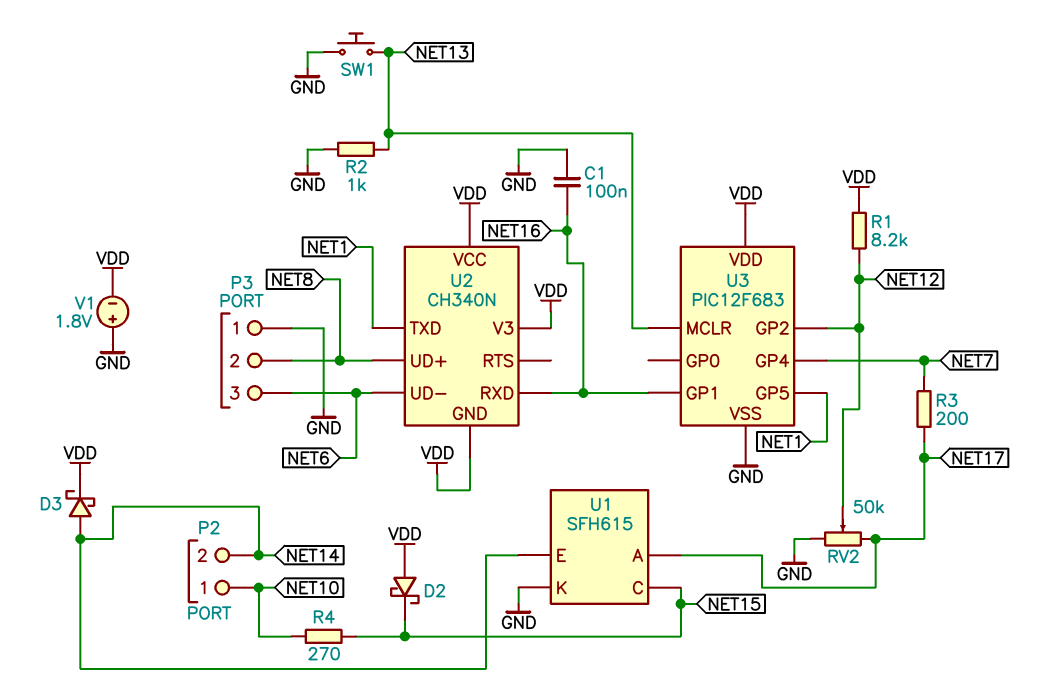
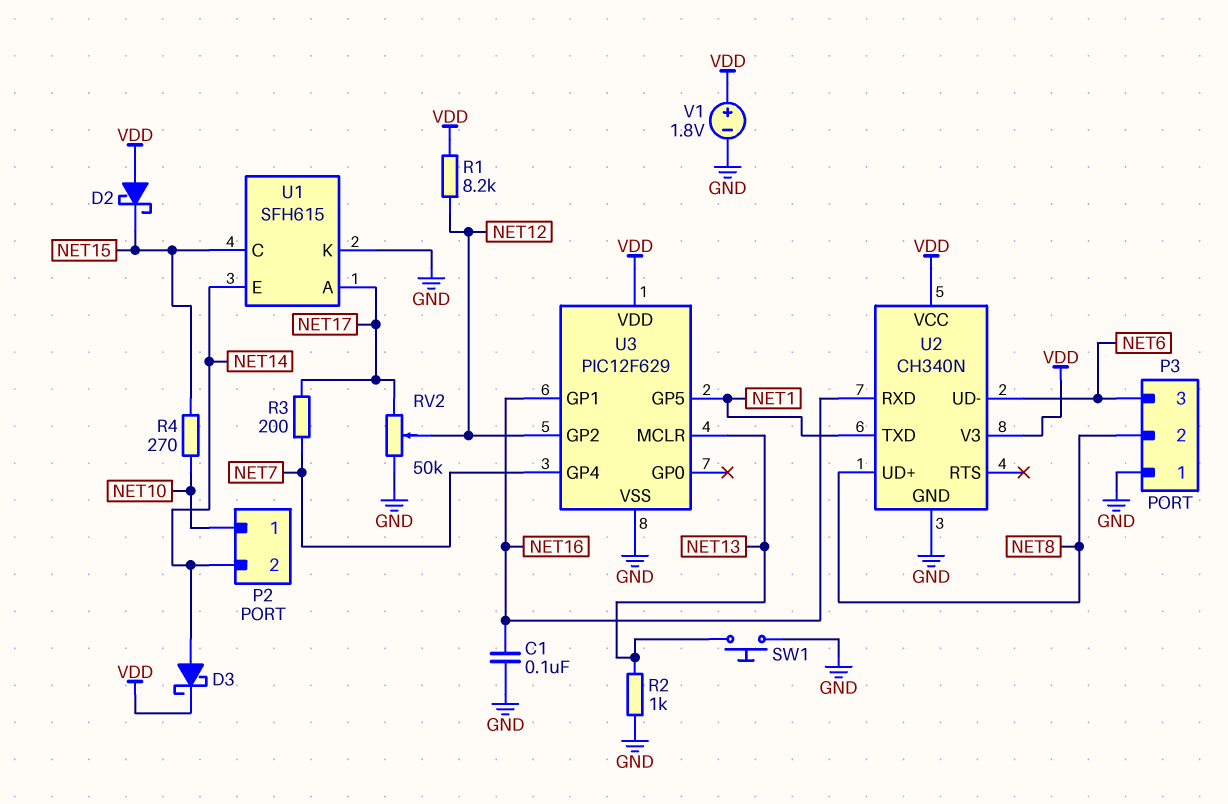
U2 pin GND: VDD -> GND
U3: PIC12F683 -> PIC12F629
V1: 1.8V (plus GND, minus VDD) -> 1.8V (plus VDD, minus GND)

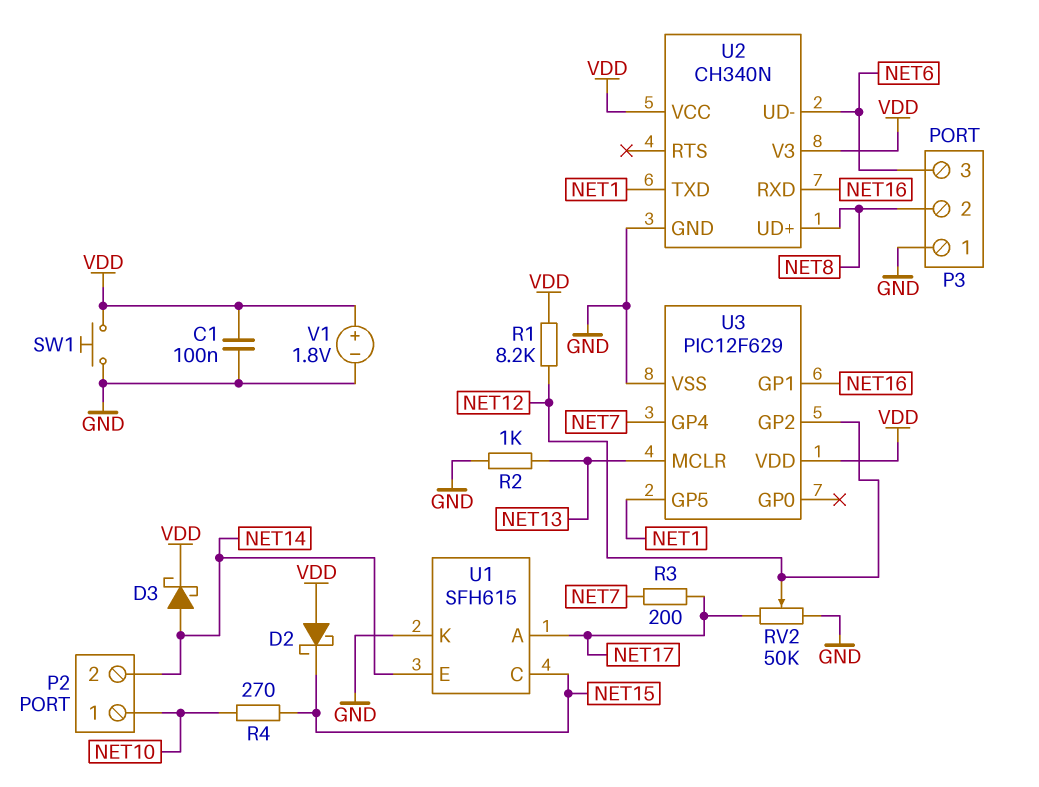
C1: 100nF (GND, NET16) -> 100nF (GND, VDD)
SW1: button (GND, NET13) -> button (GND, VDD)

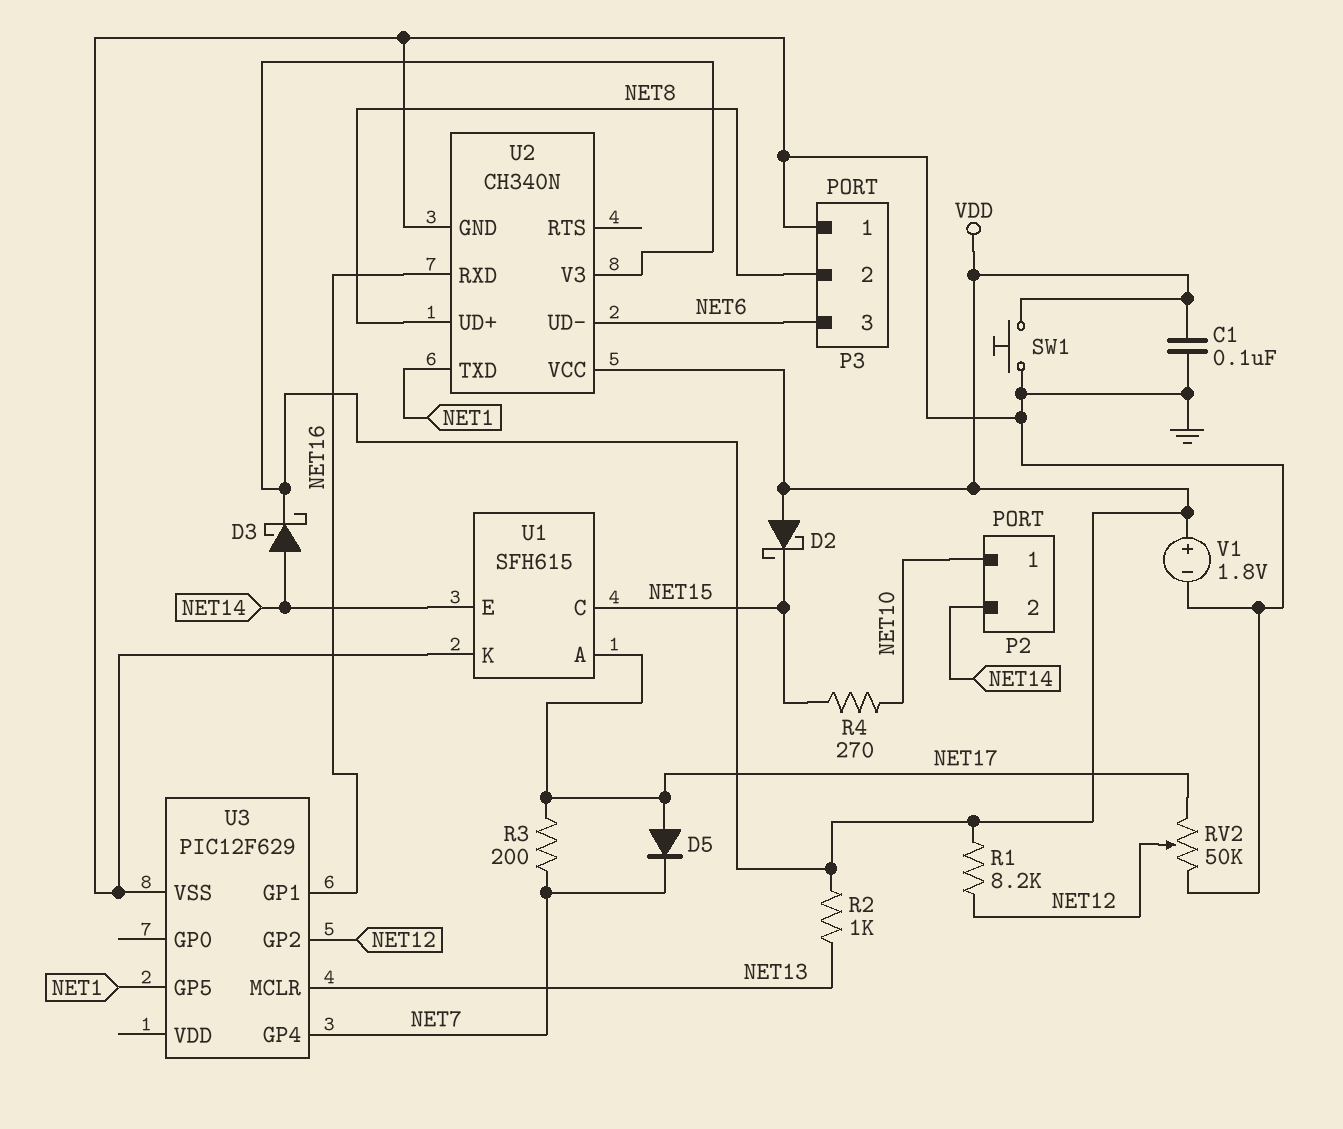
D5: none -> diode (A NET17, K NET7)
R2: 1k (GND, NET13) -> 1k (NET13, VDD)
U3 pin VDD: VDD -> none

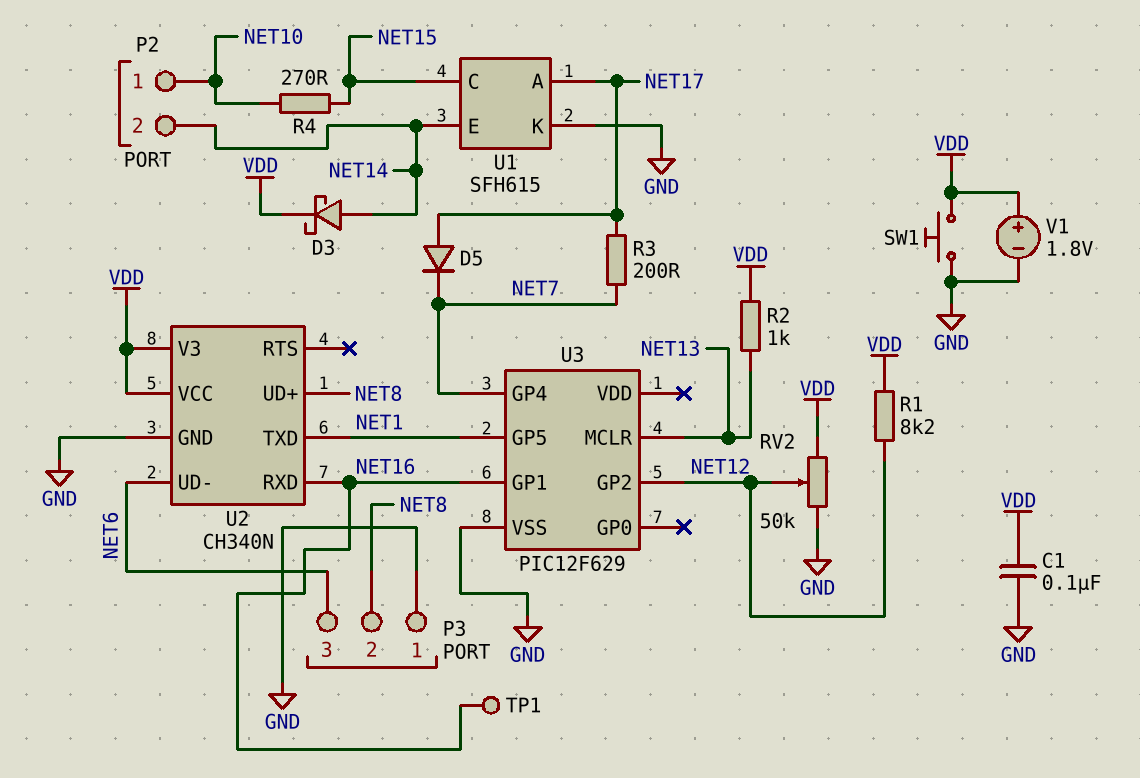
D2: schottky (A VDD, K NET15) -> none
RV2: 50k (GND, NET17, wiper NET12) -> 50k (GND, VDD, wiper NET12)
TP1: none -> test point (NET16)

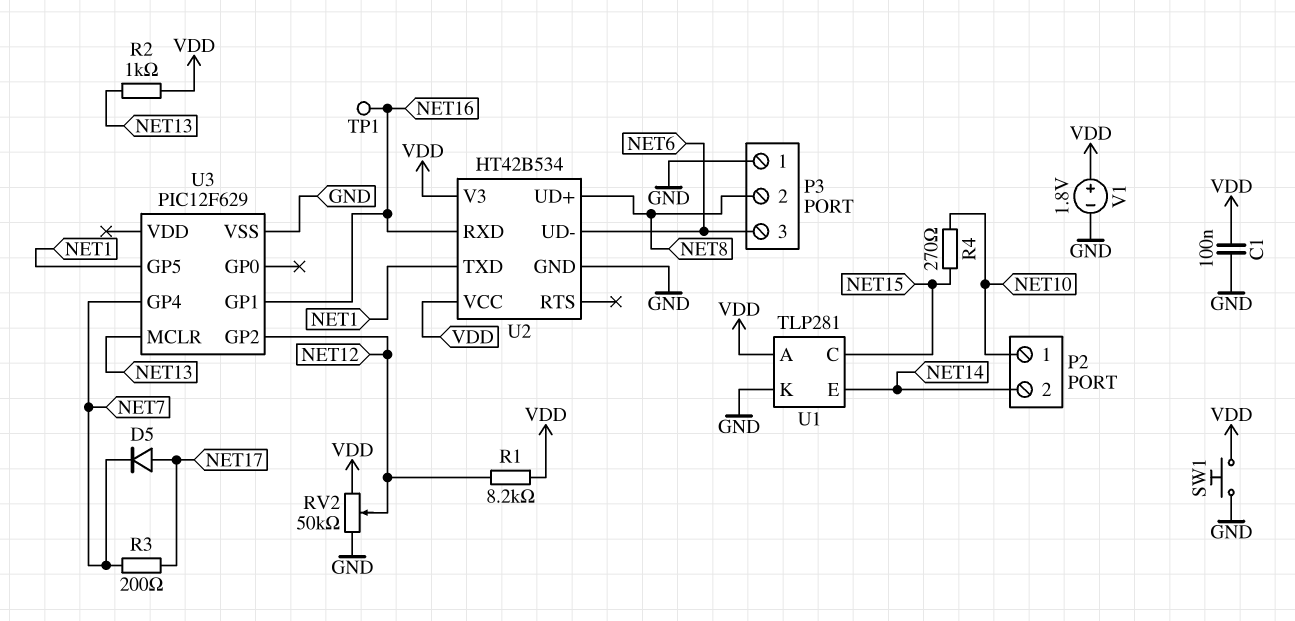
D3: schottky (A NET14, K VDD) -> none
U1: SFH615 -> TLP281
U1 pin A: NET17 -> VDD
U2: CH340N -> HT42B534

